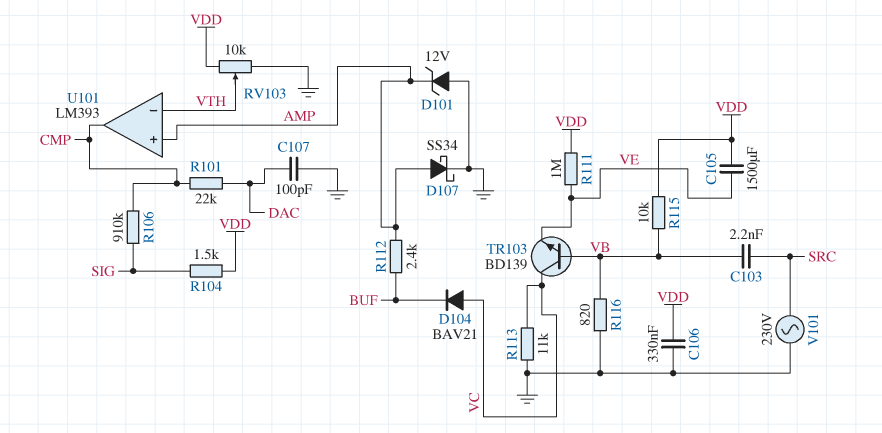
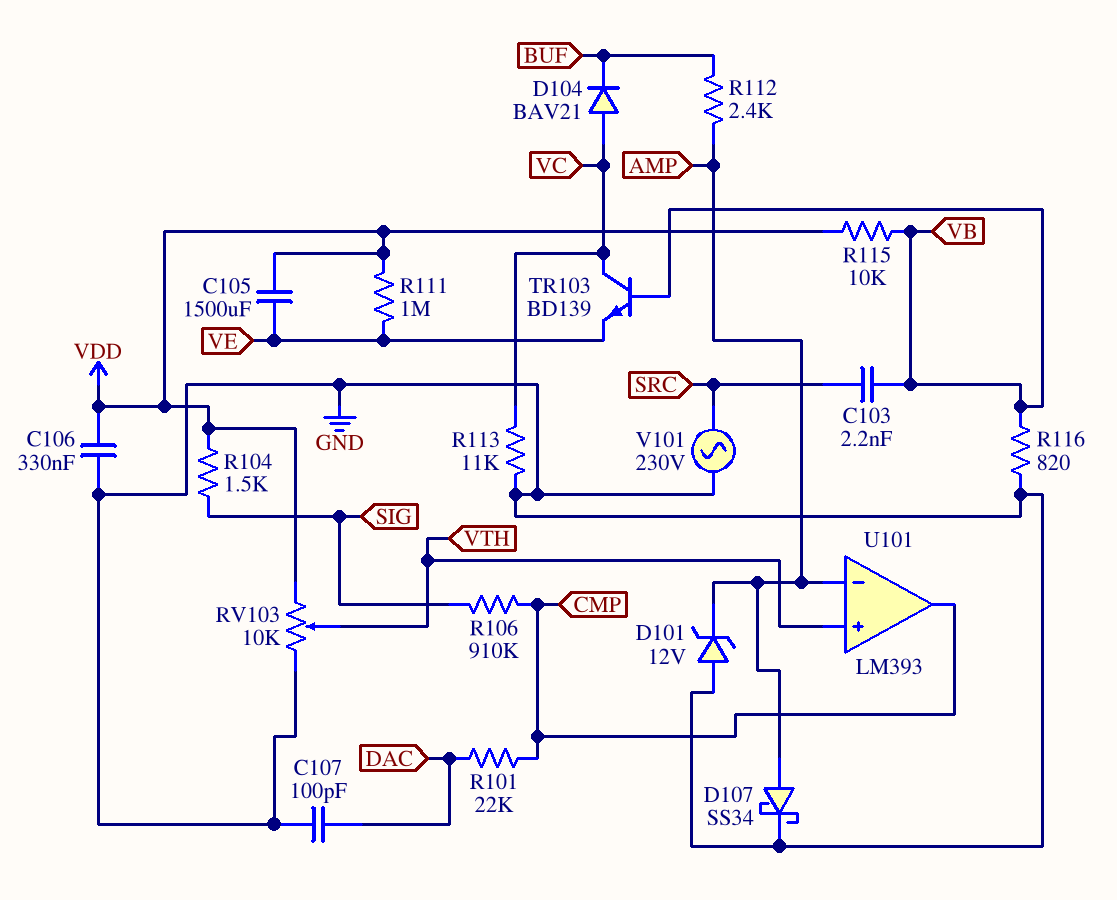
U101 pin in+: AMP -> VTH
U101 pin in-: VTH -> AMP

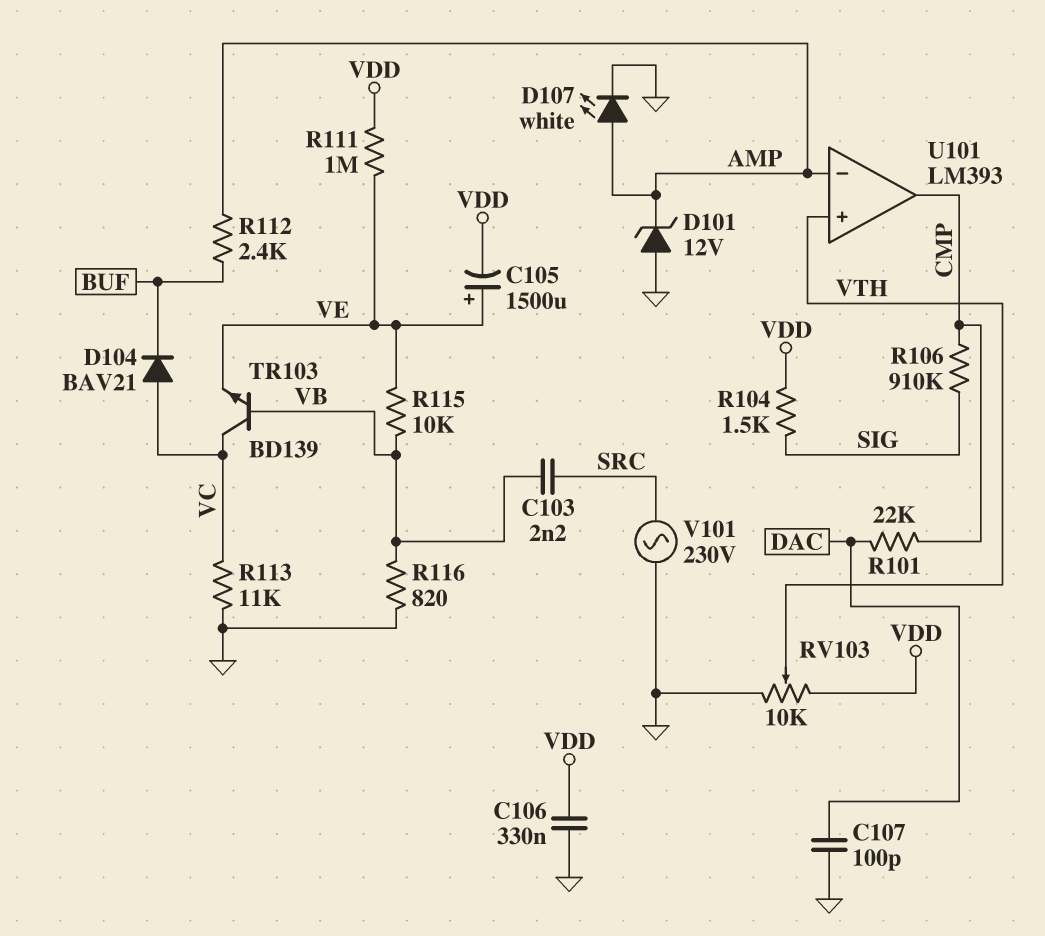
C105: 1500uF (VDD, VE) -> 1500uF (plus VE, minus VDD)
D107: schottky SS34 (A AMP, K GND) -> LED white (A AMP, K GND)
R115: 10k (VB, VDD) -> 10k (VB, VE)

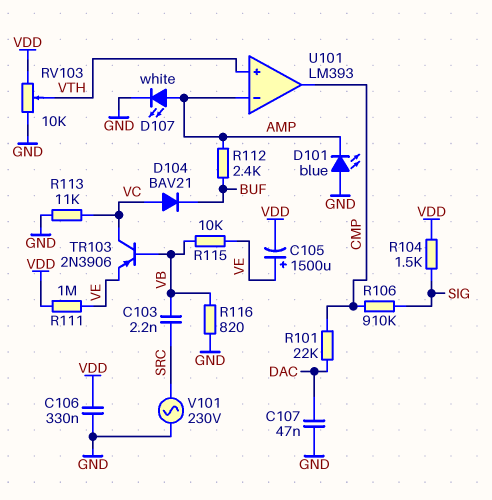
C107: 100pF (DAC, GND) -> 47nF (DAC, GND)
D101: zener 12V (A GND, K AMP) -> LED blue (A GND, K AMP)
TR103: NPN BD139 (B VB, C VC, E VE) -> PNP 2N3906 (B VB, C VC, E VE)

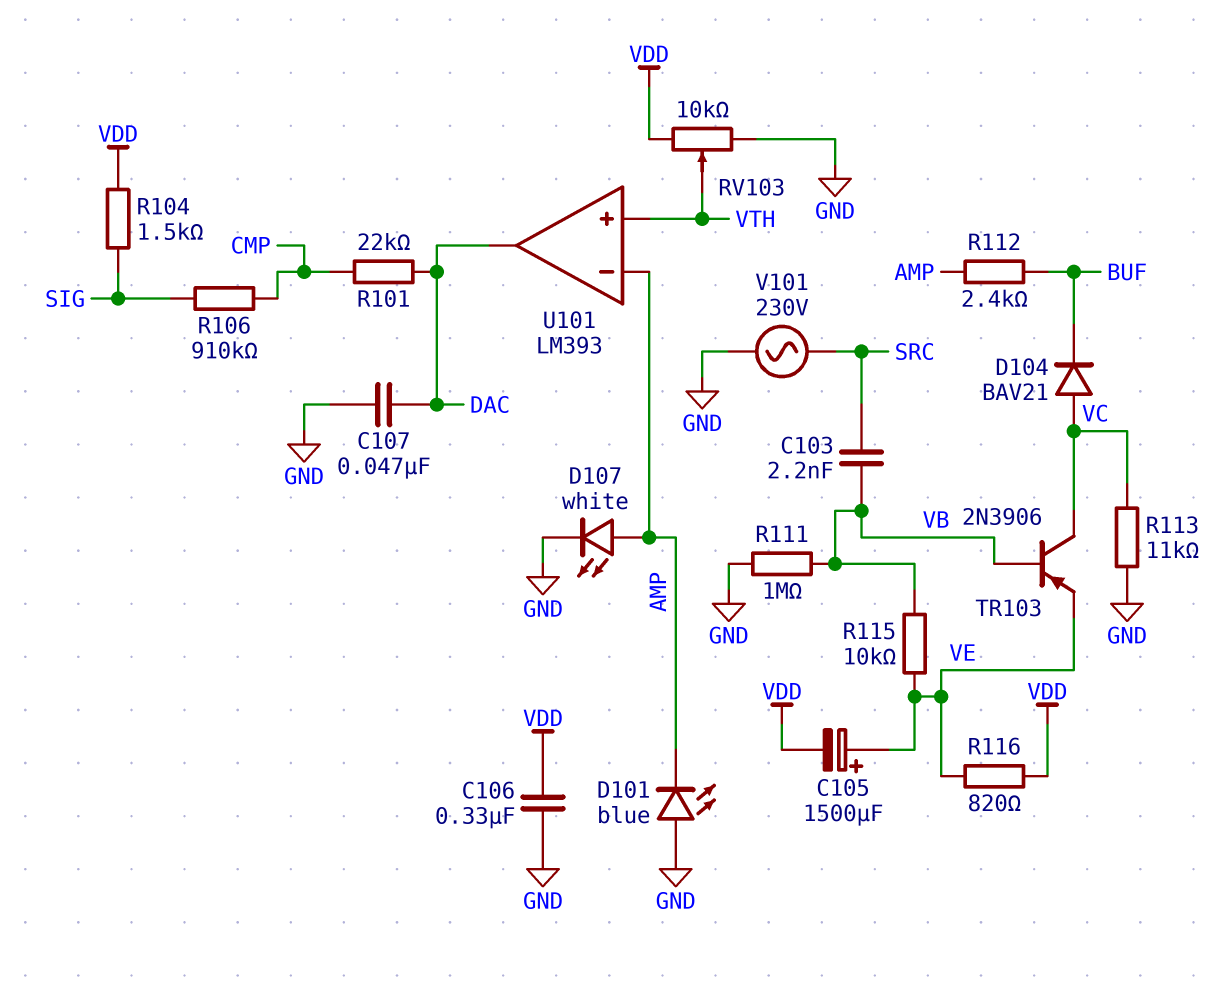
R111: 1M (VDD, VE) -> 1M (GND, VB)
R116: 820 (GND, VB) -> 820 (VDD, VE)
U101 pin out: CMP -> DAC

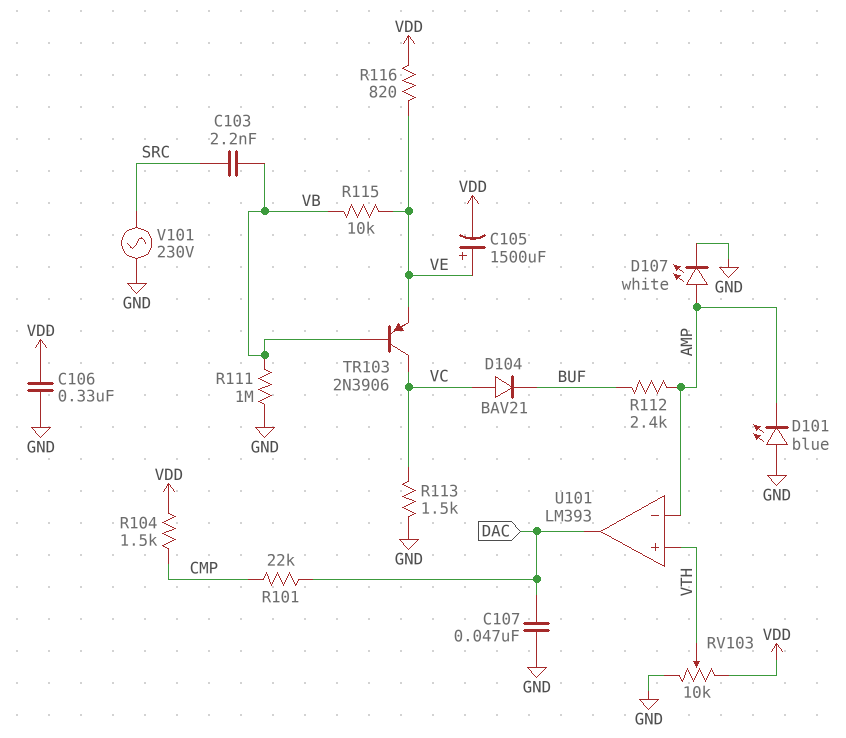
R104: 1.5k (SIG, VDD) -> 1.5k (CMP, VDD)
R106: 910k (CMP, SIG) -> none
R113: 11k (GND, VC) -> 1.5k (GND, VC)

